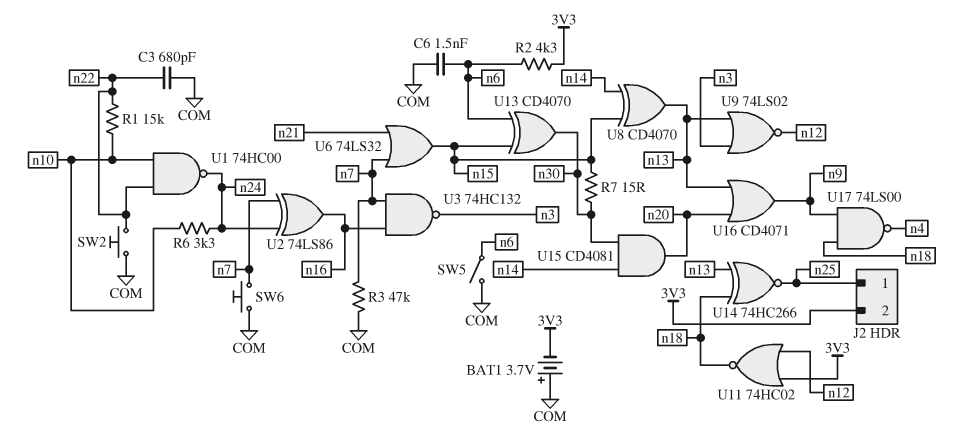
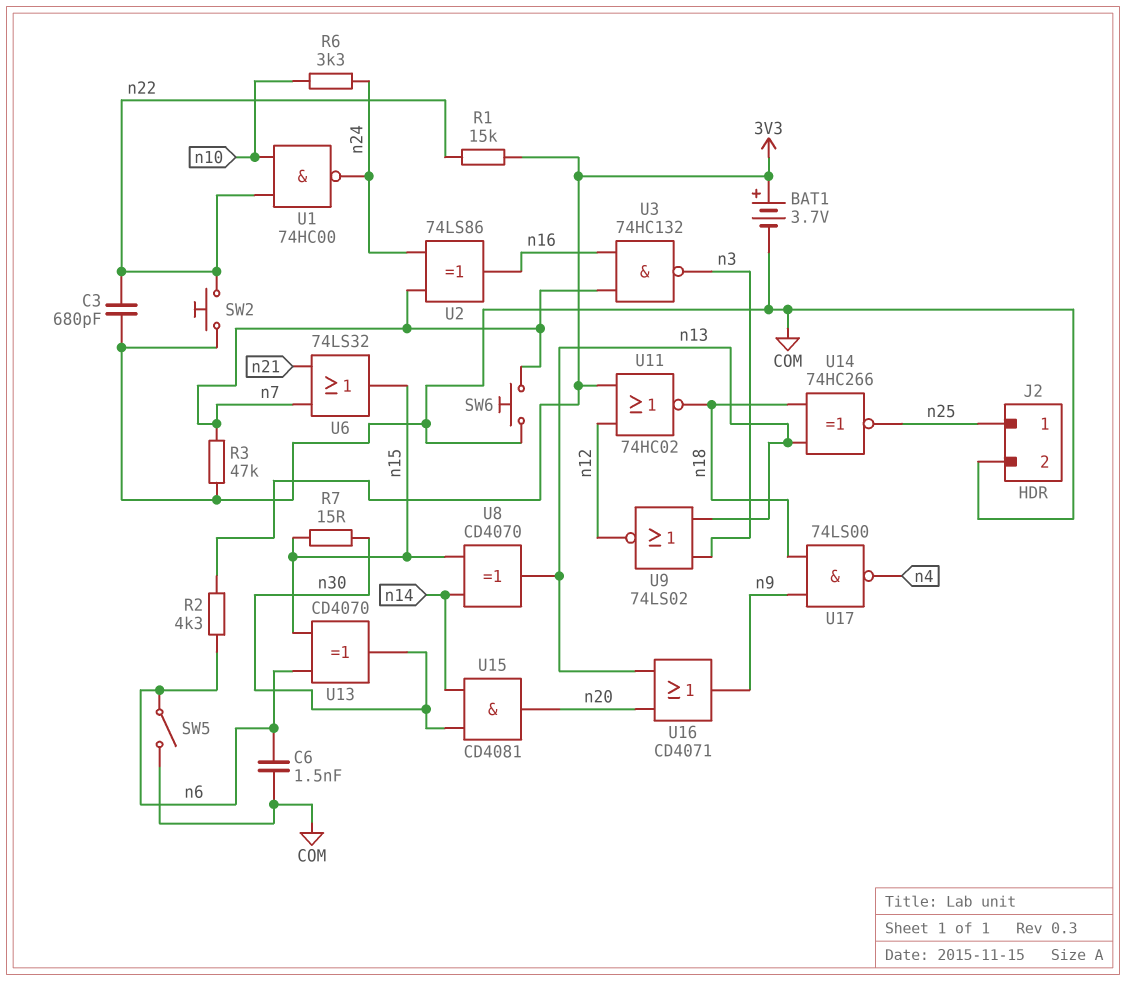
BAT1: 3.7V (plus COM, minus 3V3) -> 3.7V (plus 3V3, minus COM)
J2 pin 2: 3V3 -> COM
R1: 15k (n10, n22) -> 15k (3V3, n22)

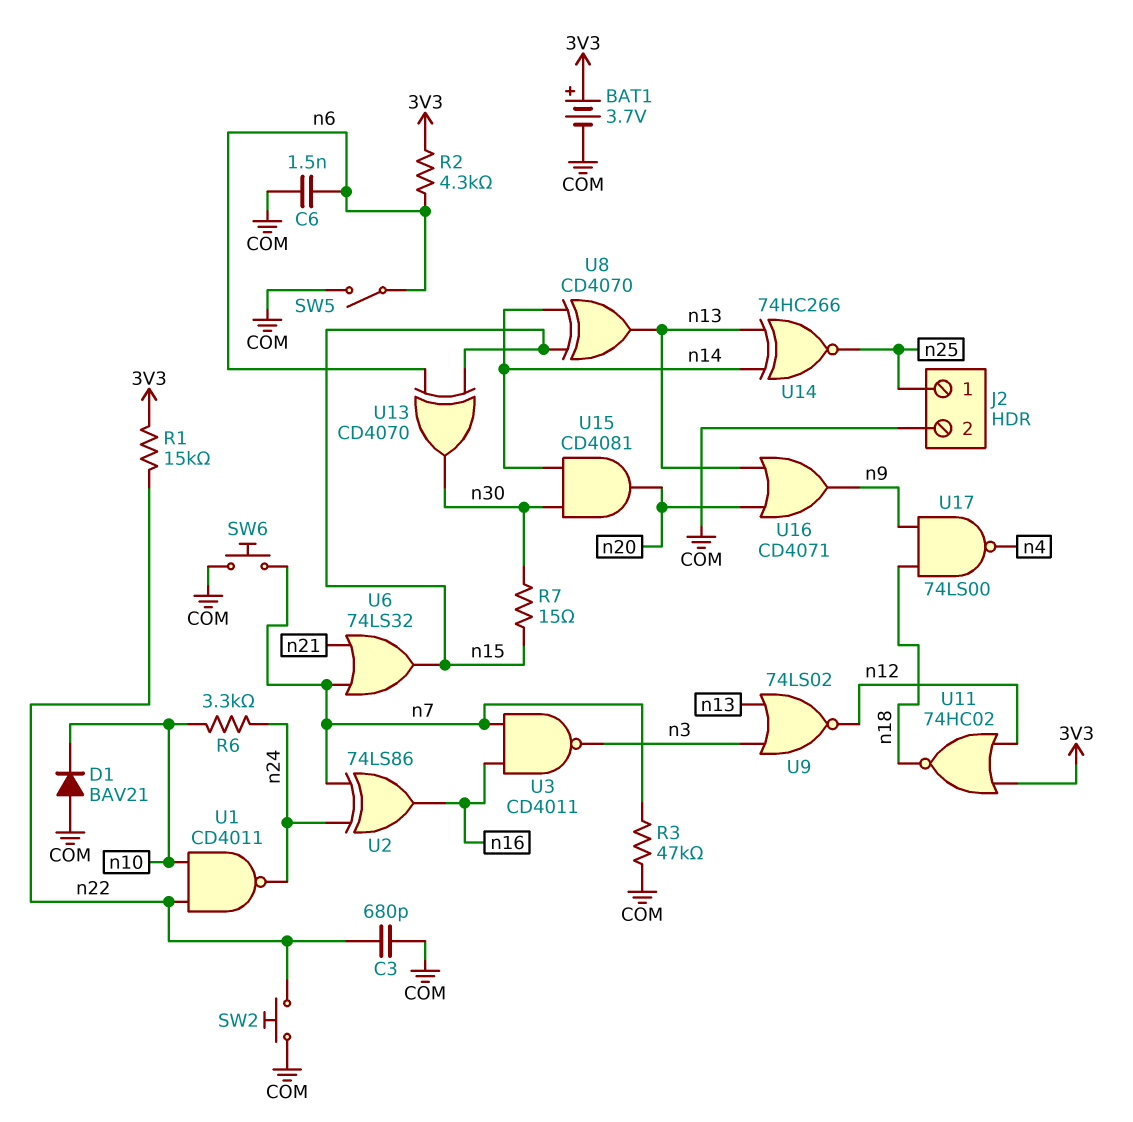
D1: none -> diode BAV21 (A COM, K n10)
U1: NAND 74HC00 (in n10, in n22, out n24) -> NAND CD4011 (in n10, in n22, out n24)
U3: NAND 74HC132 (in n7, in n16, out n3) -> NAND CD4011 (in n7, in n16, out n3)
U14: XNOR 74HC266 (in n13, in n18, out n25) -> XNOR 74HC266 (in n13, in n14, out n25)

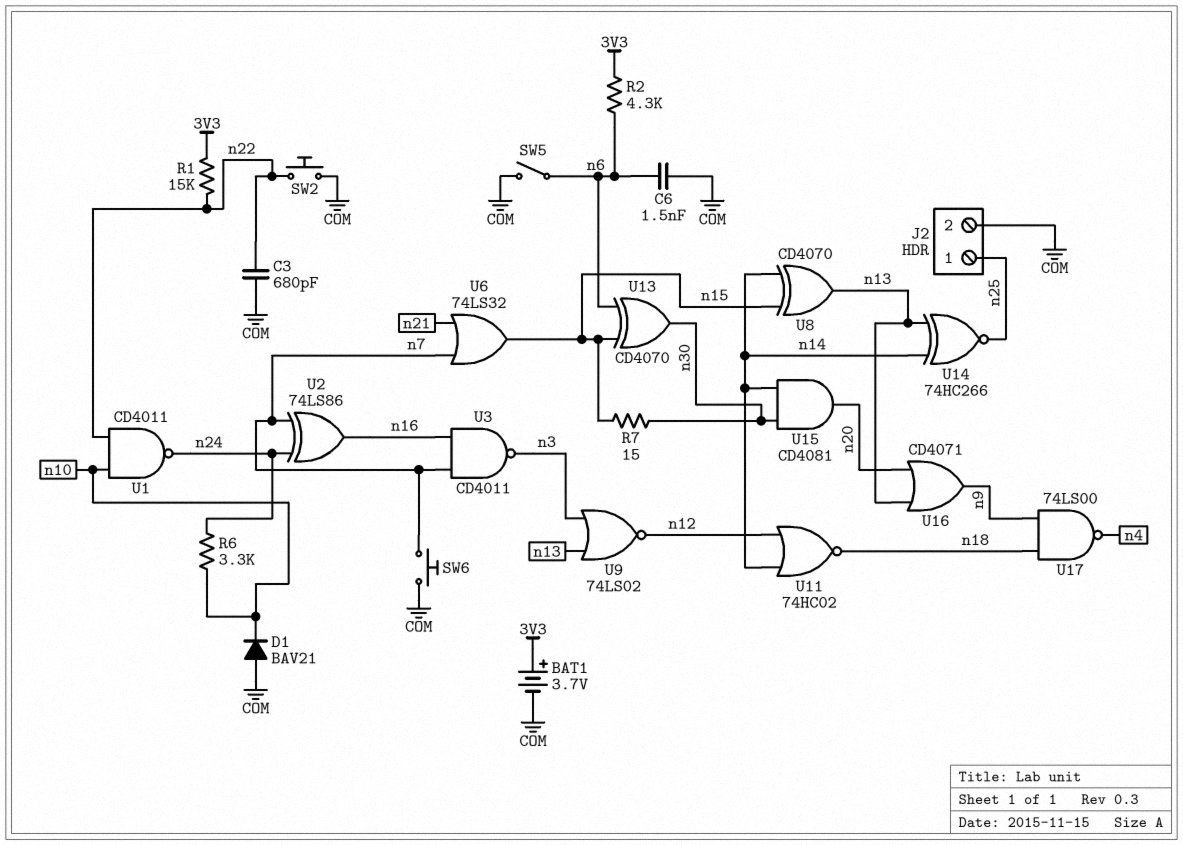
R3: 47k (COM, n7) -> none
U11: NOR 74HC02 (in 3V3, in n12, out n18) -> NOR 74HC02 (in n12, in n14, out n18)

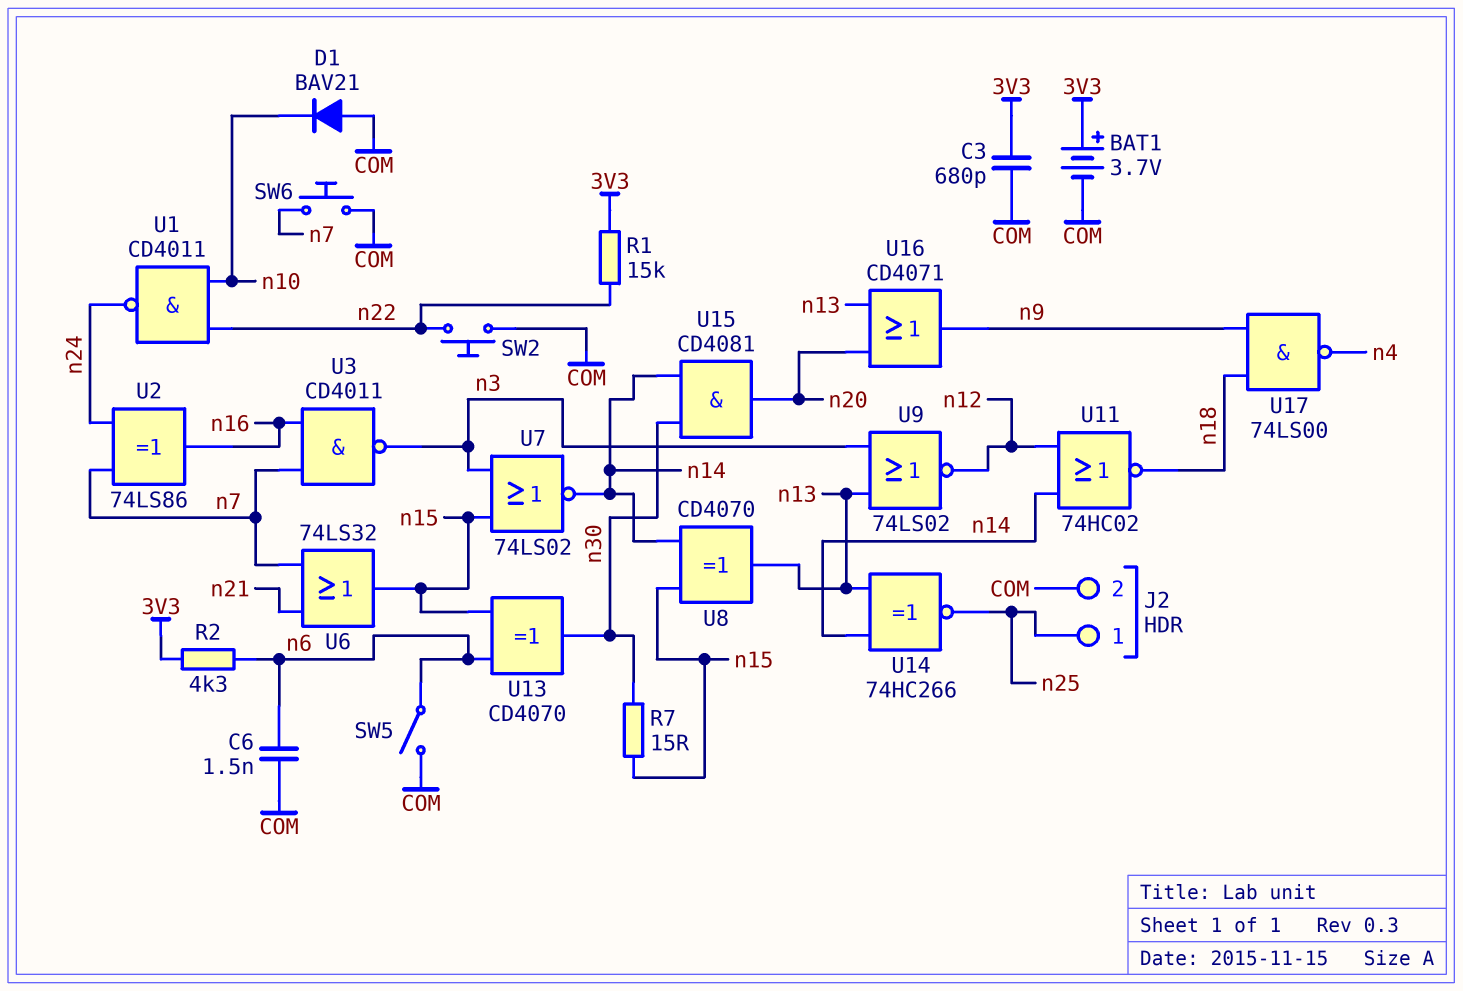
C3: 680pF (COM, n22) -> 680pF (3V3, COM)
R6: 3.3k (n10, n24) -> none
U7: none -> NOR 74LS02 (in n3, in n15, out n14)

